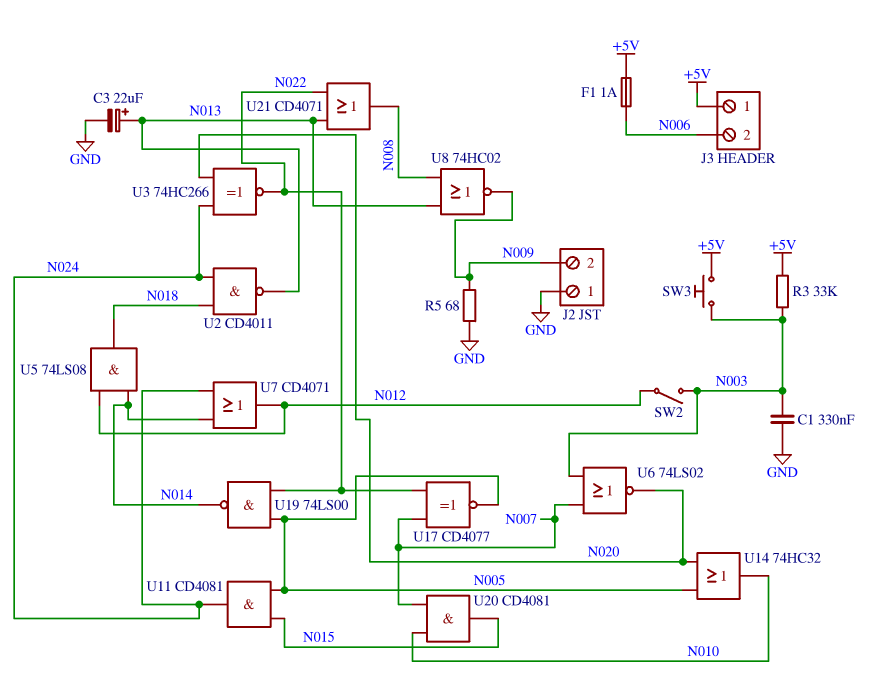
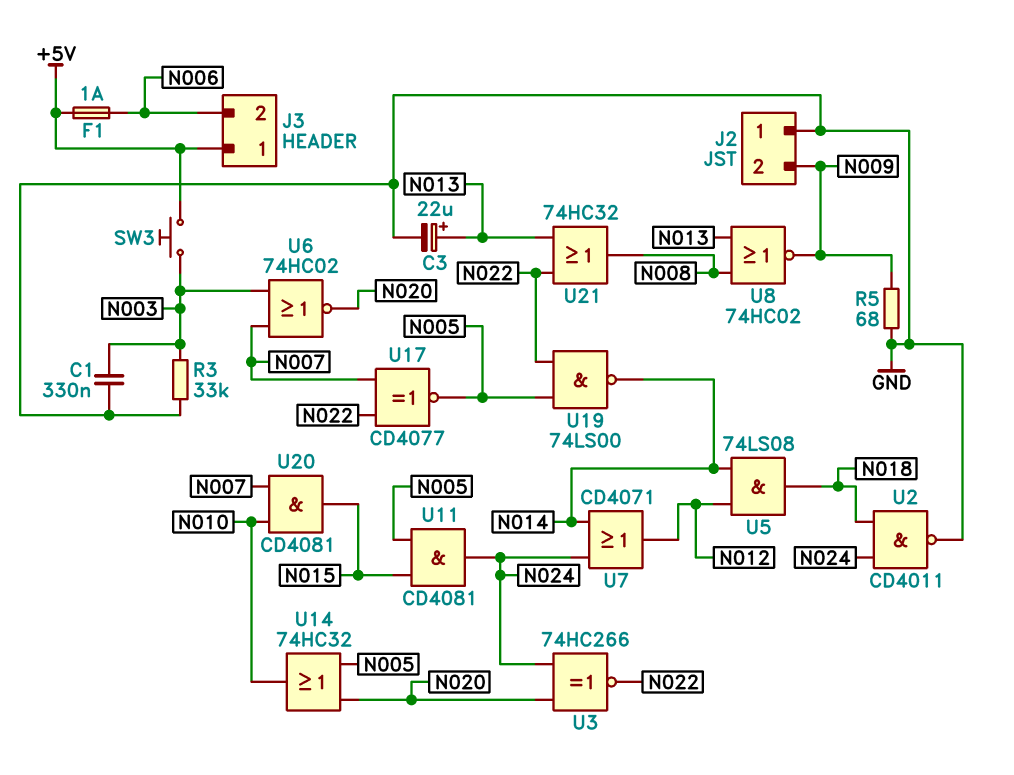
R3: 33k (+5V, N003) -> 33k (GND, N003)
SW2: switch (N003, N012) -> none
U2: NAND CD4011 (in N018, in N024, out N013) -> NAND CD4011 (in N018, in N024, out GND)
U6: NOR 74LS02 (in N003, in N007, out N020) -> NOR 74HC02 (in N003, in N007, out N020)
U21: OR CD4071 (in N013, in N022, out N008) -> OR 74HC32 (in N013, in N022, out N008)

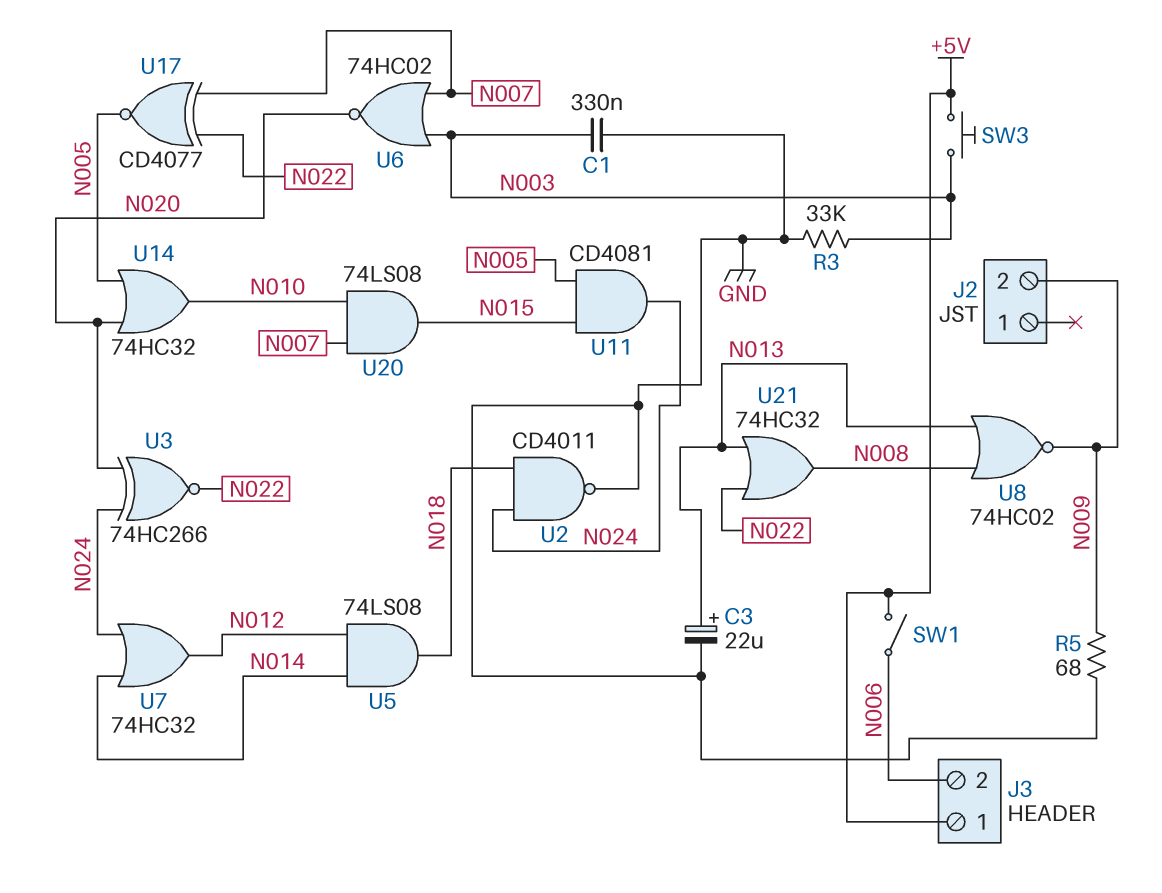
F1: 1A (+5V, N006) -> none
J2 pin 1: GND -> none
SW1: none -> switch (+5V, N006)
U7: OR CD4071 (in N014, in N024, out N012) -> OR 74HC32 (in N014, in N024, out N012)
U19: NAND 74LS00 (in N005, in N022, out N014) -> none
U20: AND CD4081 (in N007, in N010, out N015) -> AND 74LS08 (in N007, in N010, out N015)

